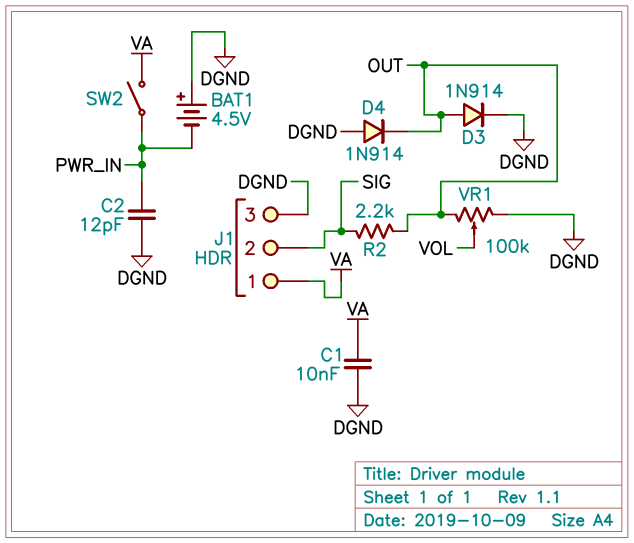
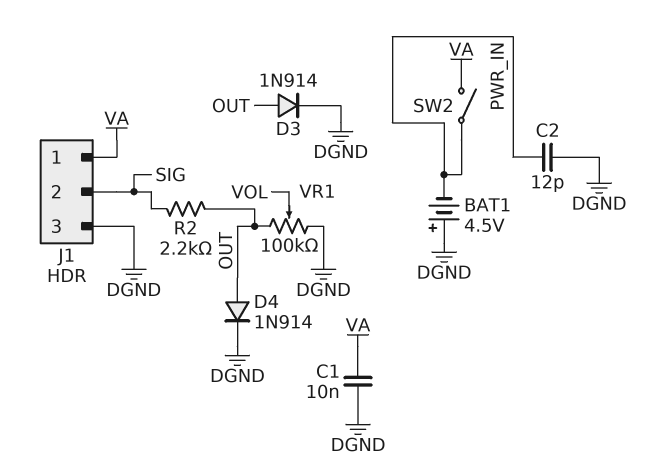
D4: diode 1N914 (A DGND, K OUT) -> diode 1N914 (A OUT, K DGND)

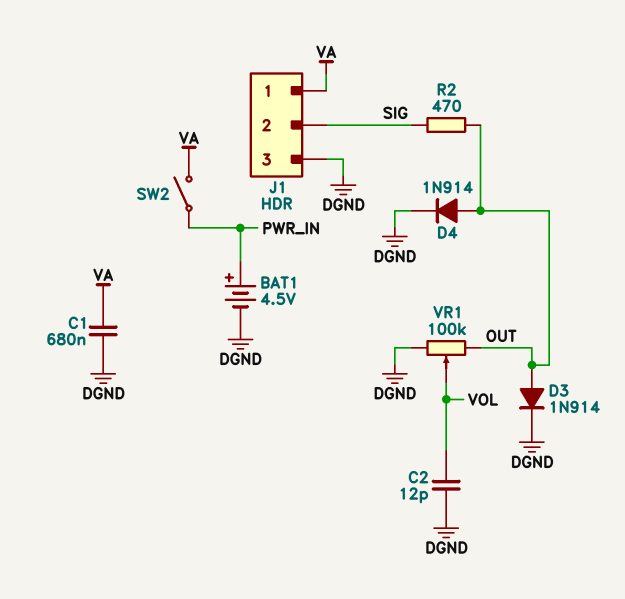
BAT1: 4.5V (plus DGND, minus PWR_IN) -> 4.5V (plus PWR_IN, minus DGND)
C1: 10nF (DGND, VA) -> 680nF (DGND, VA)
C2: 12pF (DGND, PWR_IN) -> 12pF (DGND, VOL)
R2: 2.2k (OUT, SIG) -> 470 (OUT, SIG)

